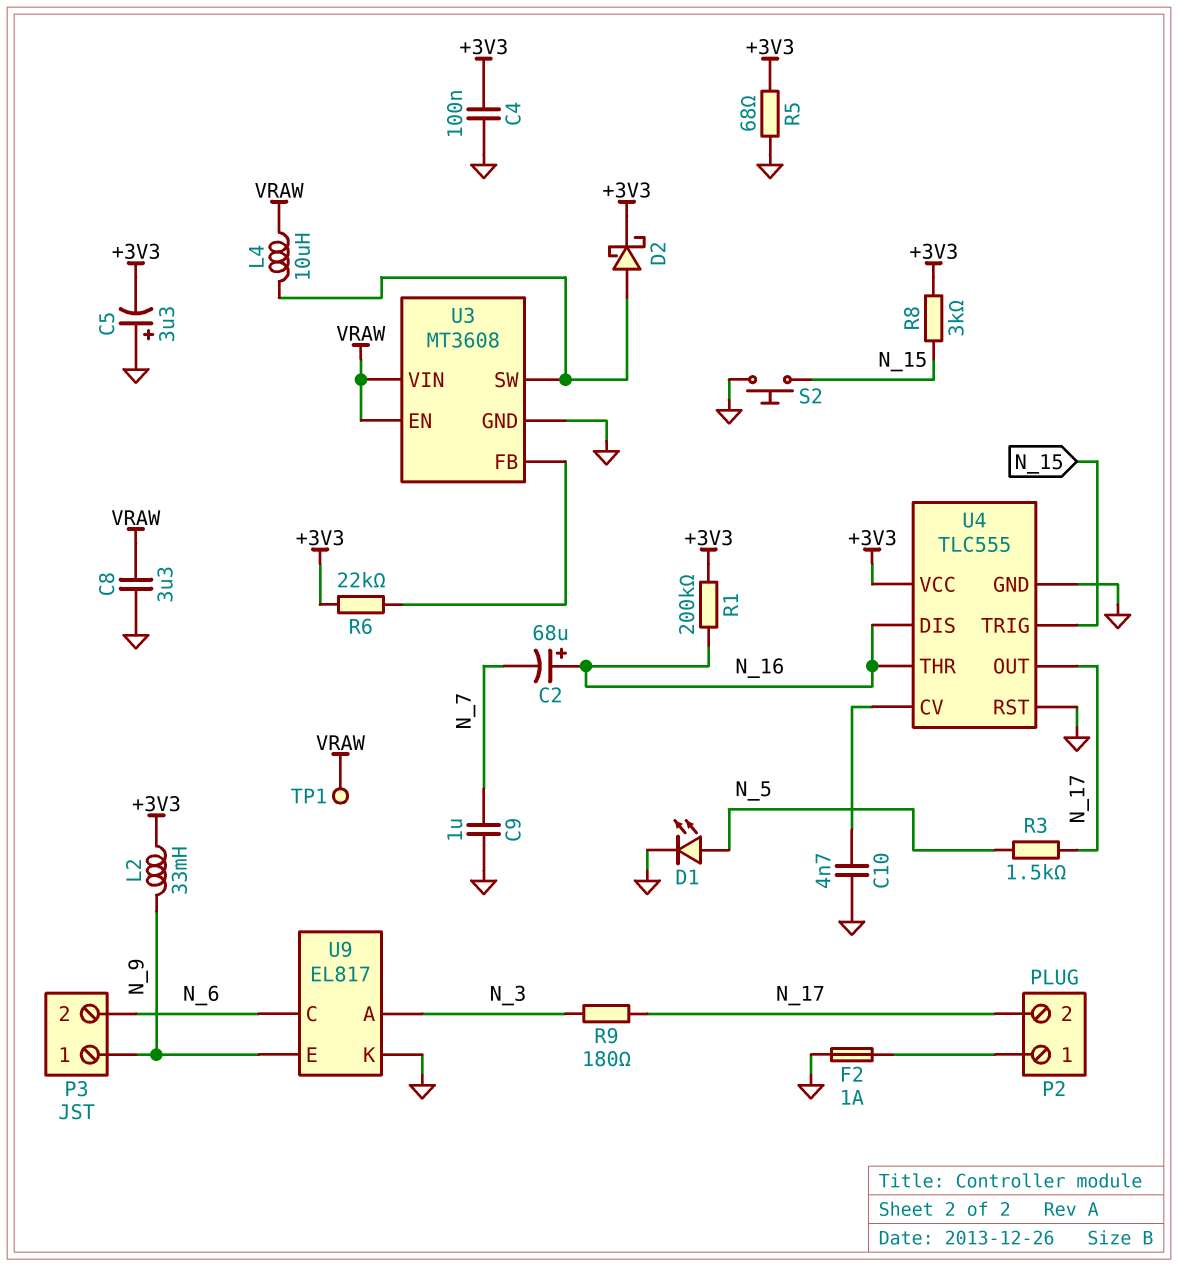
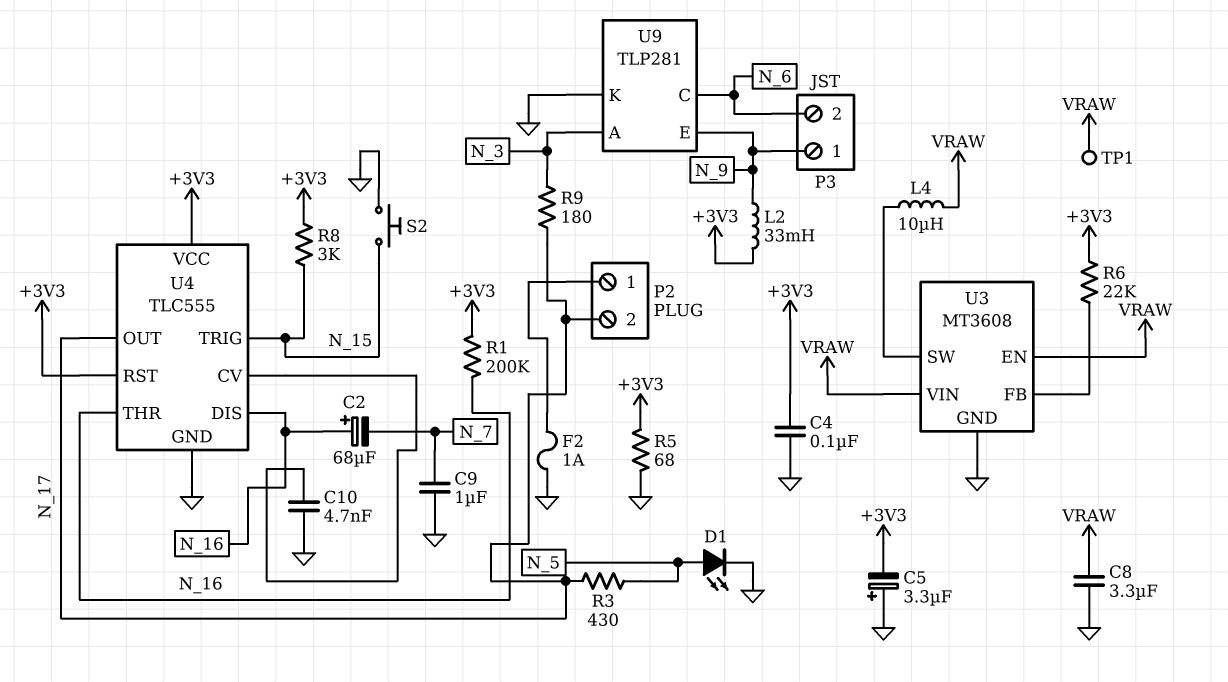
D2: schottky (A U3/SW, K +3V3) -> none
R3: 1.5k (N_5, N_17) -> 430 (N_5, N_17)
U4 pin RST: GND -> +3V3
U9: EL817 -> TLP281

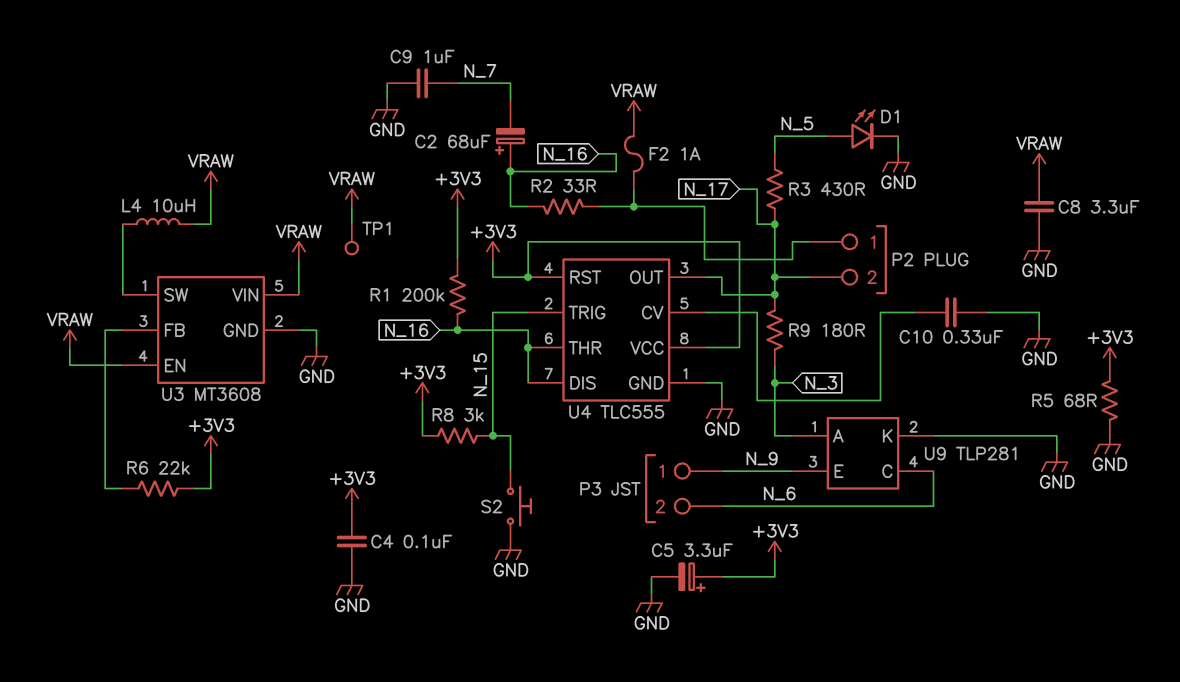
C5: 3.3uF (plus GND, minus +3V3) -> 3.3uF (plus +3V3, minus GND)
C10: 4.7nF (GND, U4/CV) -> 330nF (GND, U4/CV)
F2: 1A (GND, P2/1) -> 1A (P2/1, VRAW)
L2: 33mH (+3V3, N_9) -> none
R2: none -> 33 (N_16, P2/1)

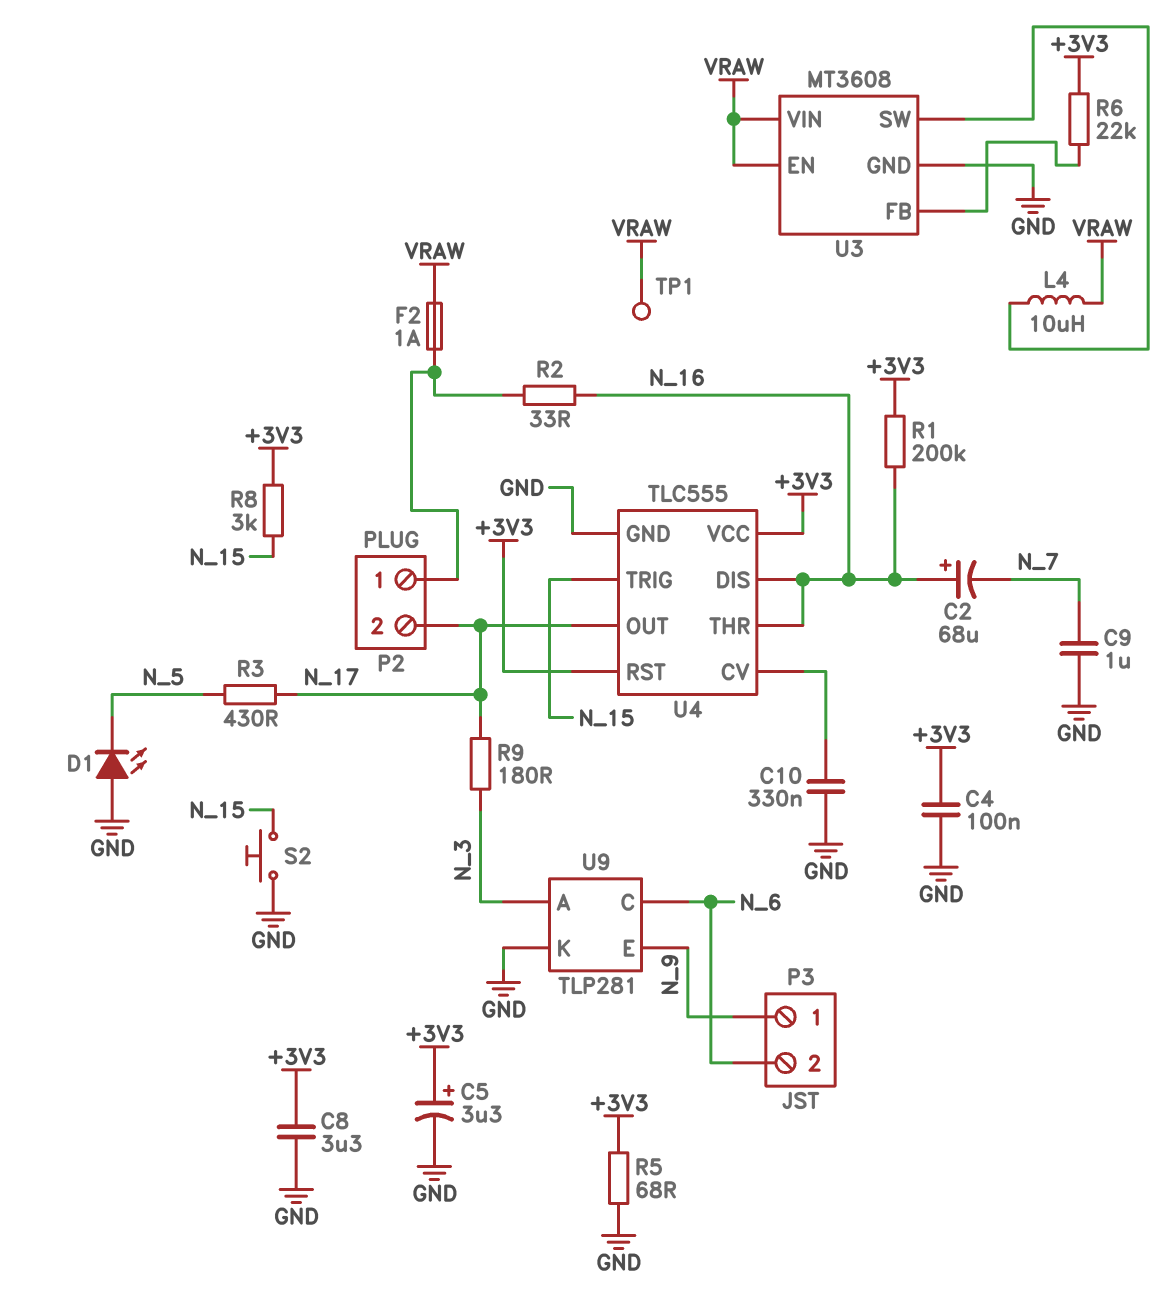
C8: 3.3uF (GND, VRAW) -> 3.3uF (+3V3, GND)
D1: LED (A N_5, K GND) -> LED (A GND, K N_5)

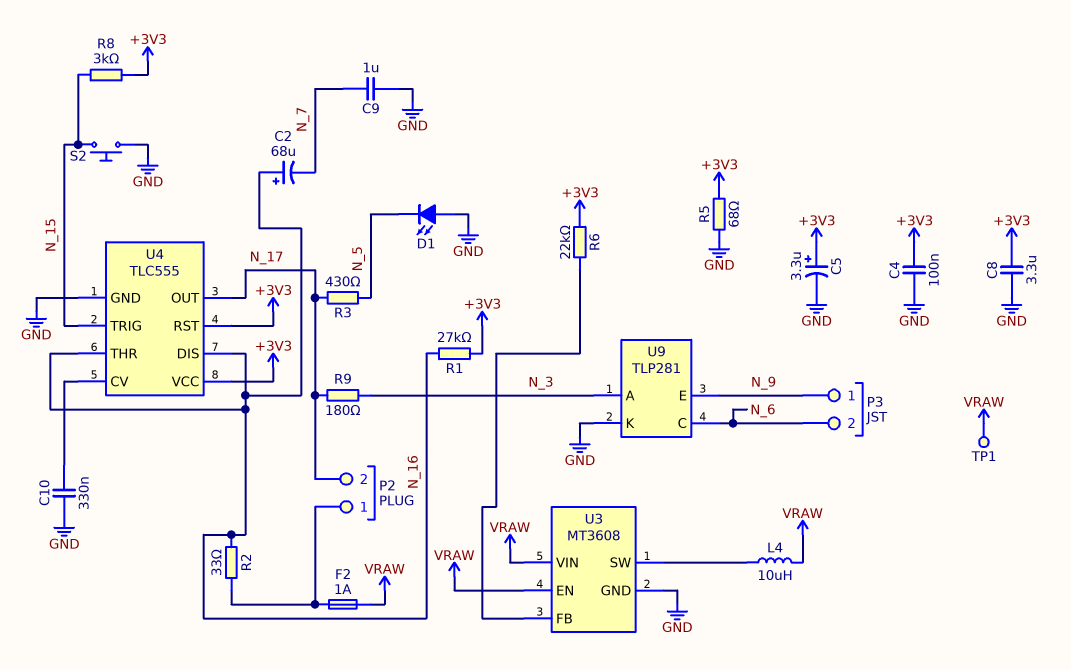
R1: 200k (+3V3, N_16) -> 27k (+3V3, N_16)

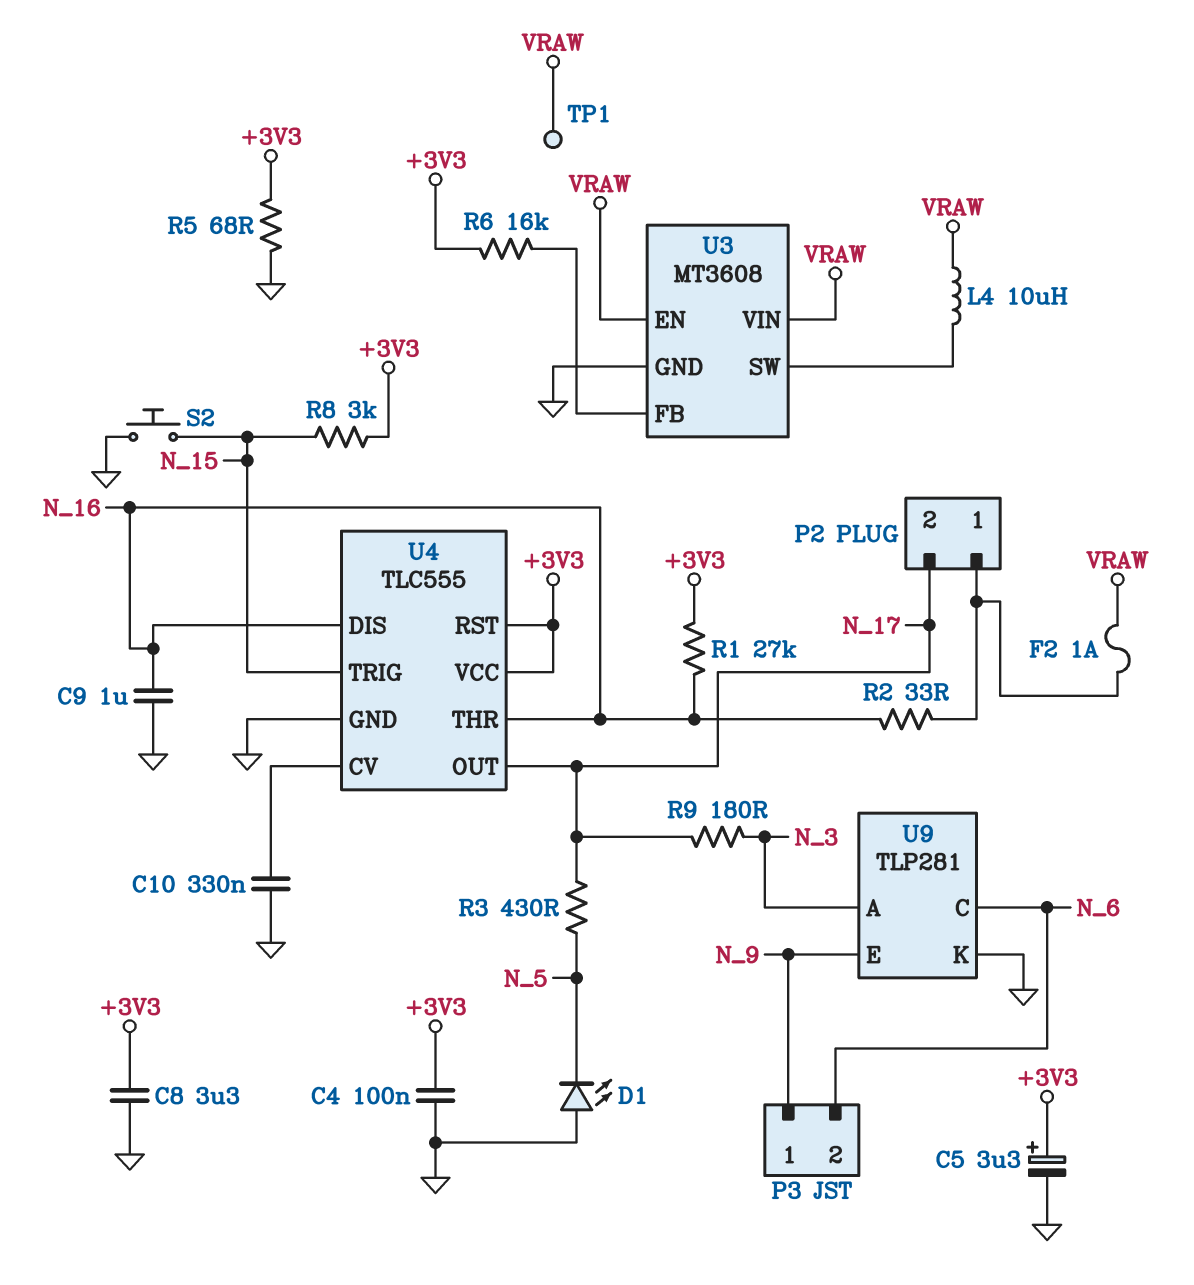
C2: 68uF (plus N_16, minus N_7) -> none
C9: 1uF (GND, N_7) -> 1uF (GND, N_16)
R6: 22k (+3V3, U3/FB) -> 16k (+3V3, U3/FB)

